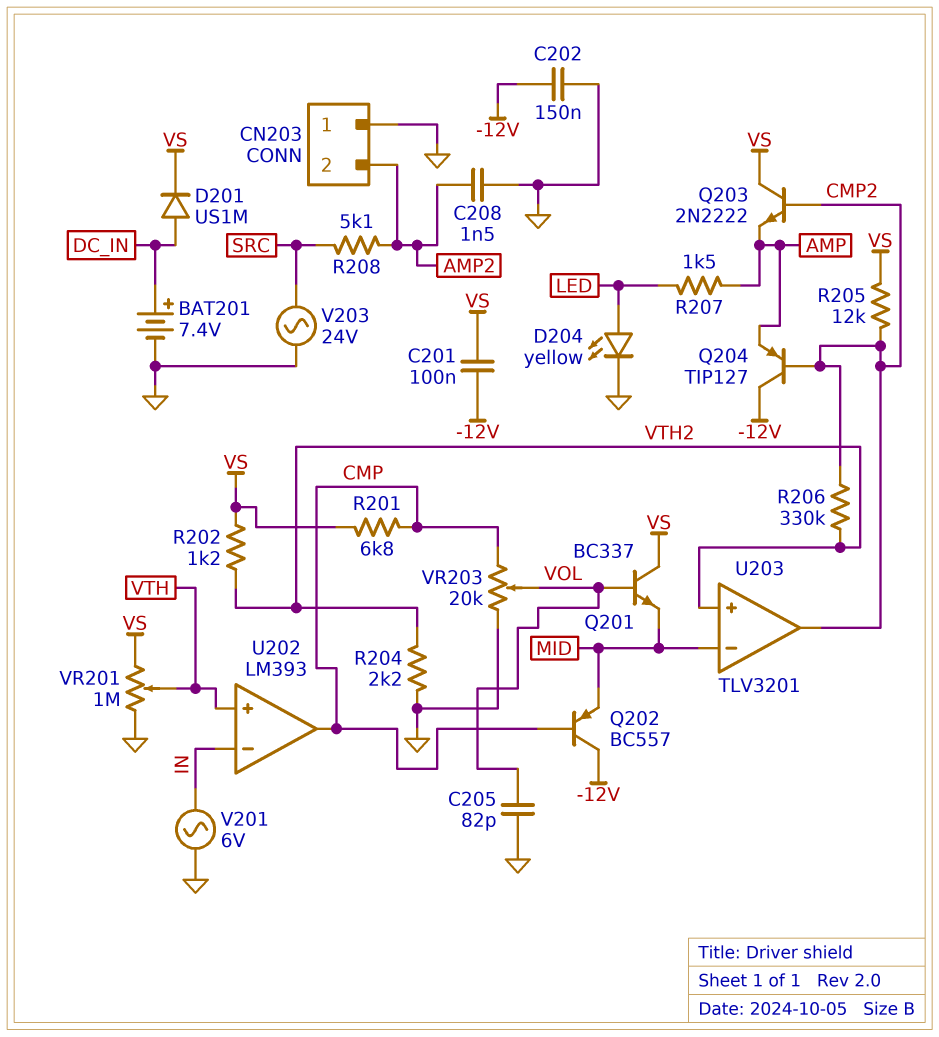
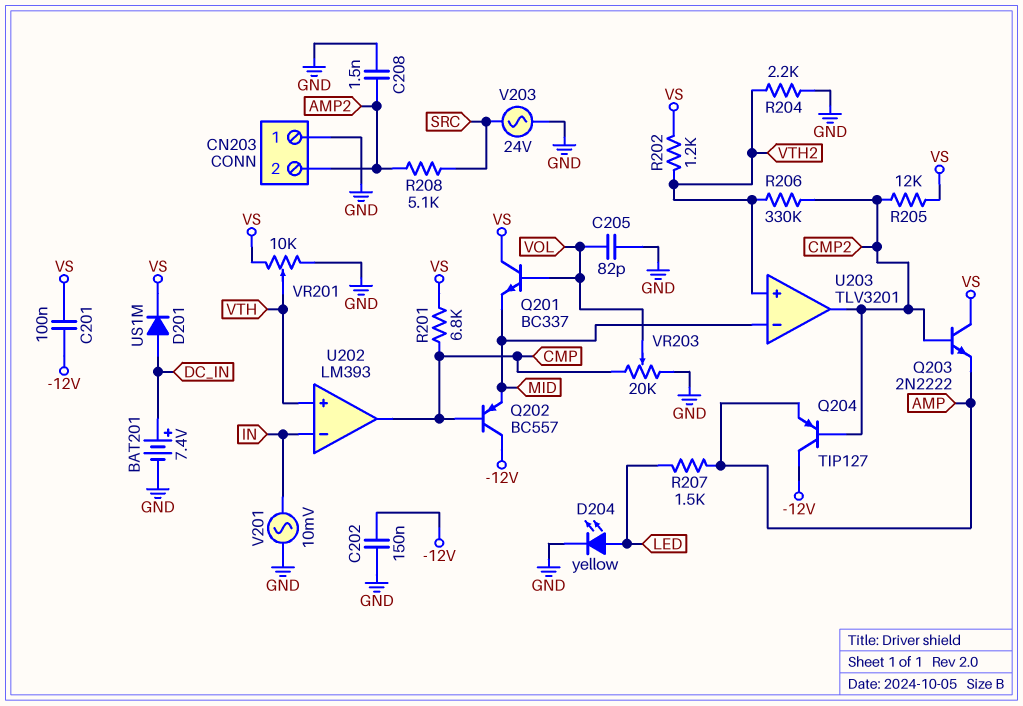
V201: AC 6V (GND, IN) -> AC 10mV (GND, IN)
VR201: 1M (GND, VS, wiper VTH) -> 10k (GND, VS, wiper VTH)

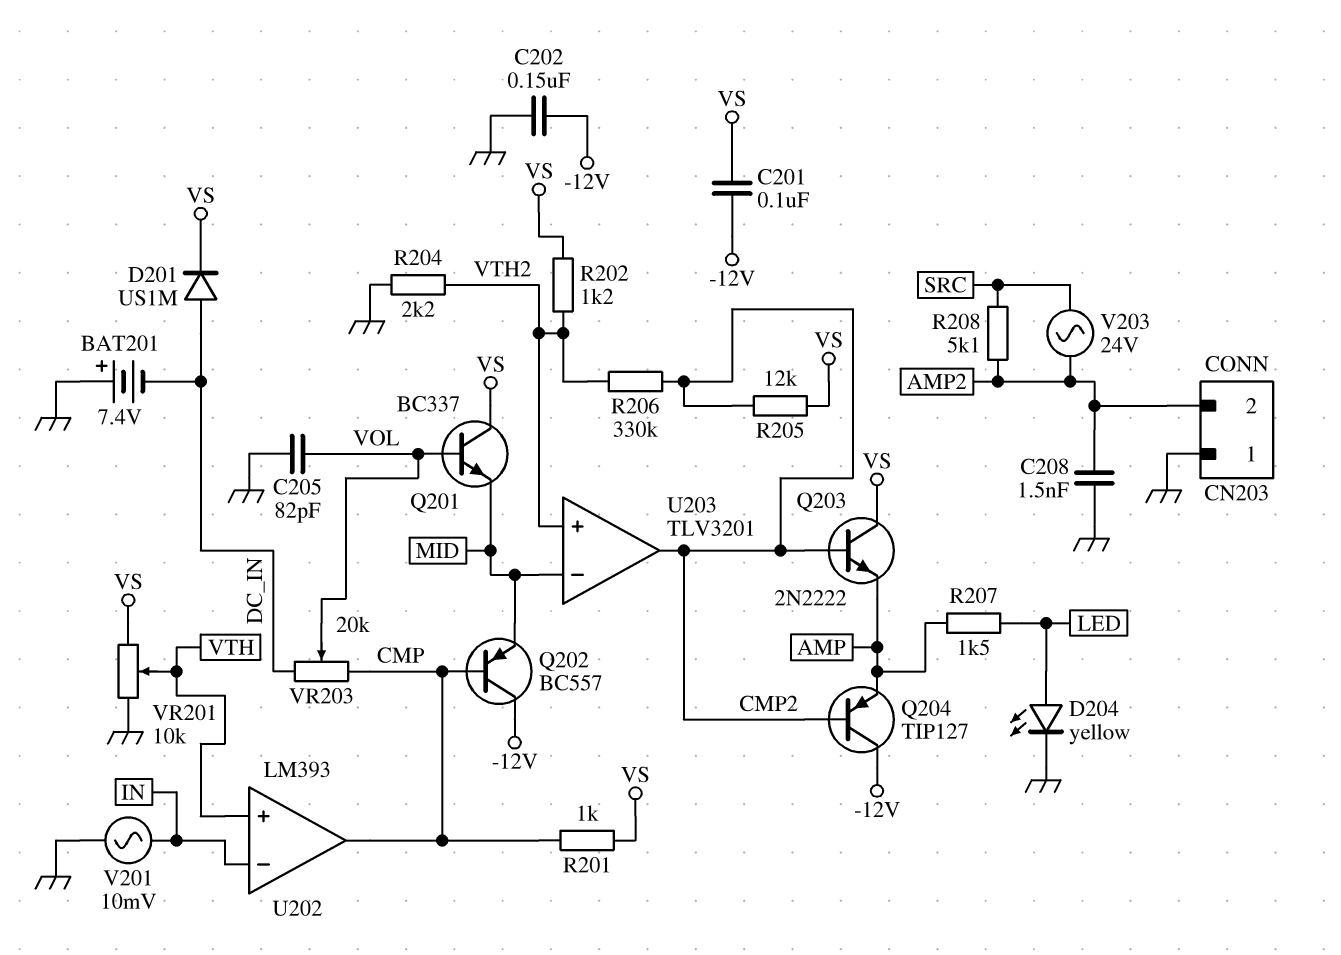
BAT201: 7.4V (plus DC_IN, minus GND) -> 7.4V (plus GND, minus DC_IN)
R201: 6.8k (CMP, VS) -> 1k (CMP, VS)
V203: AC 24V (GND, SRC) -> AC 24V (AMP2, SRC)
VR203: 20k (CMP, GND, wiper VOL) -> 20k (CMP, DC_IN, wiper VOL)

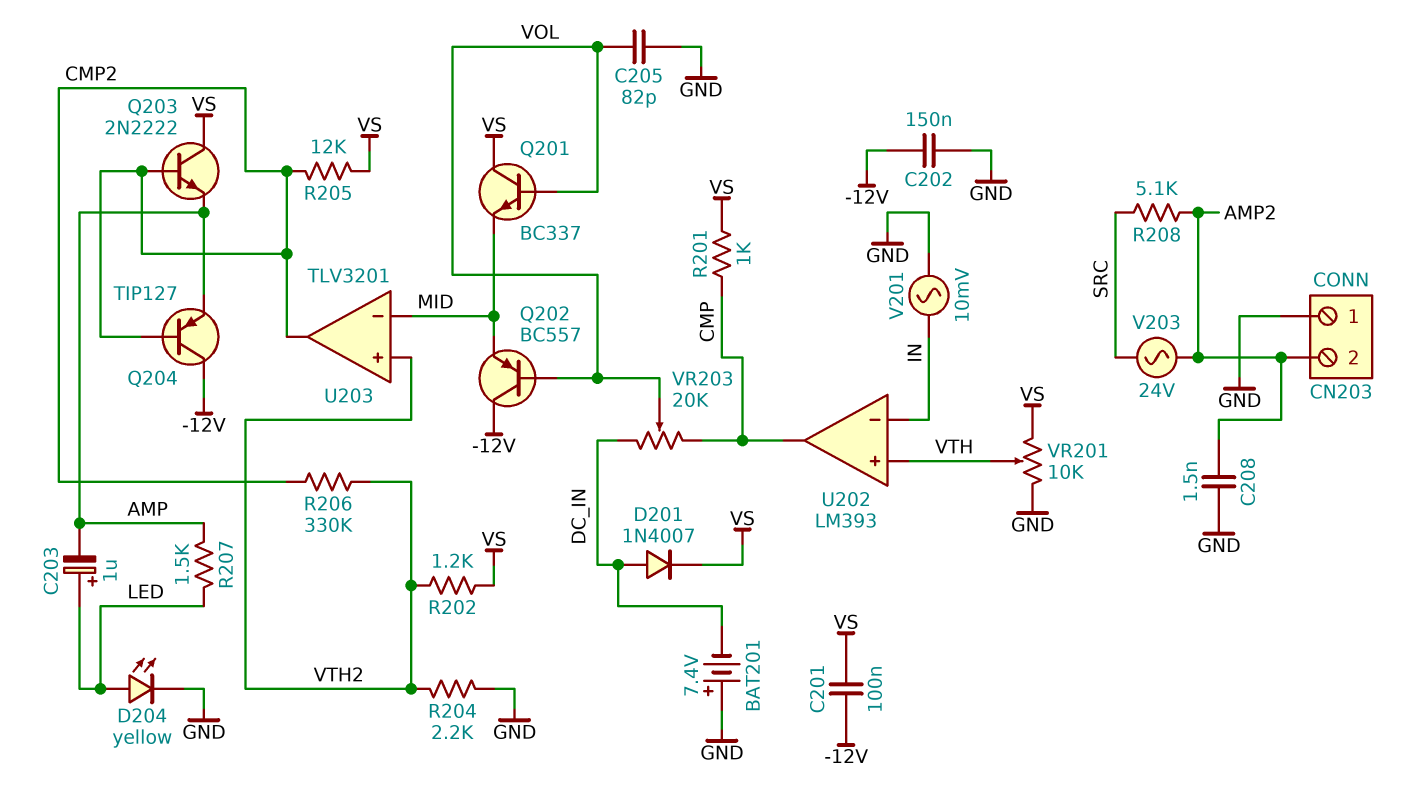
C203: none -> 1uF (plus LED, minus AMP)
D201: diode US1M (A DC_IN, K VS) -> diode 1N4007 (A DC_IN, K VS)
Q202: PNP BC557 (B CMP, C -12V, E MID) -> PNP BC557 (B VOL, C -12V, E MID)

